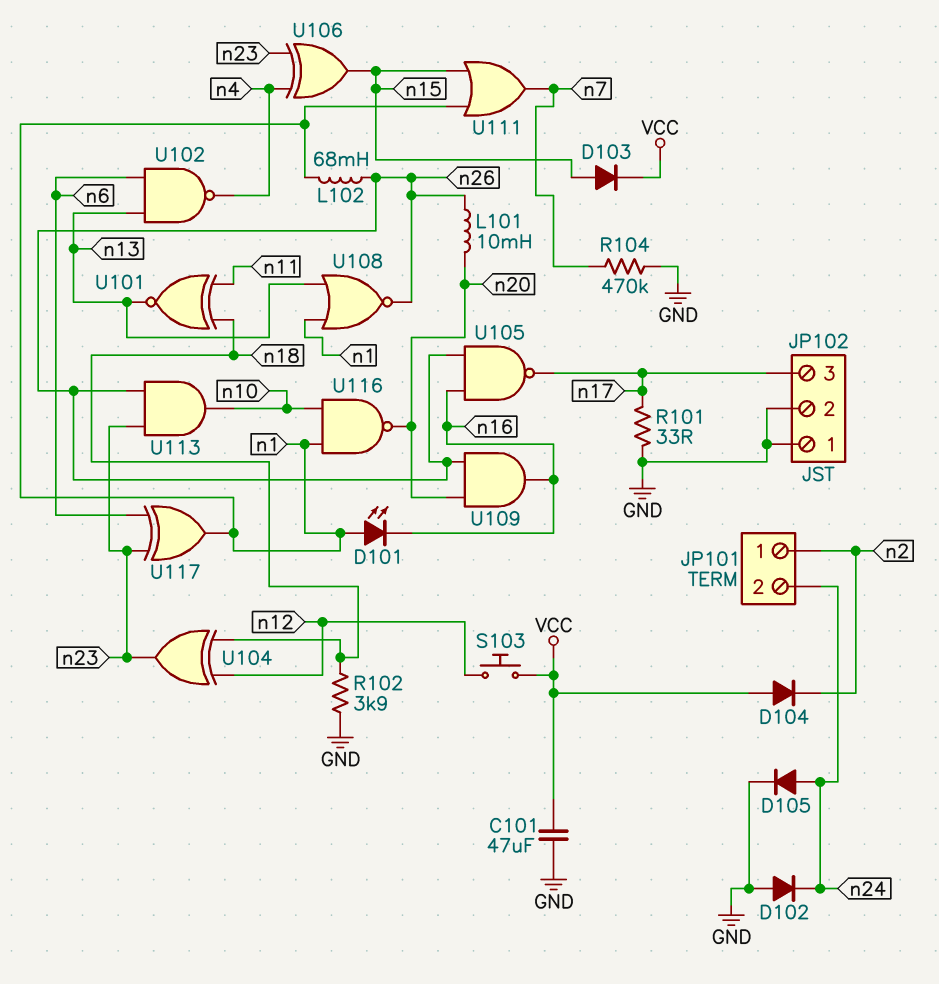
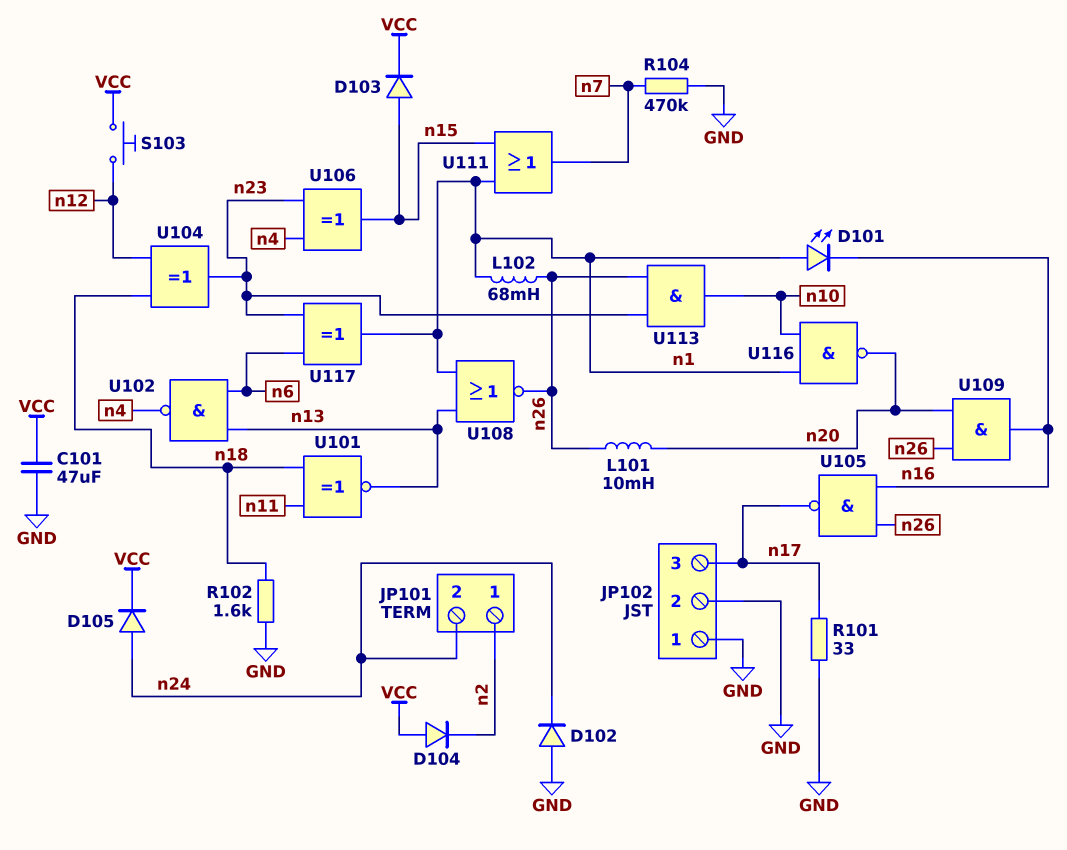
D105: diode (A n24, K GND) -> diode (A n24, K VCC)
R102: 3.9k (GND, n18) -> 1.6k (GND, n18)

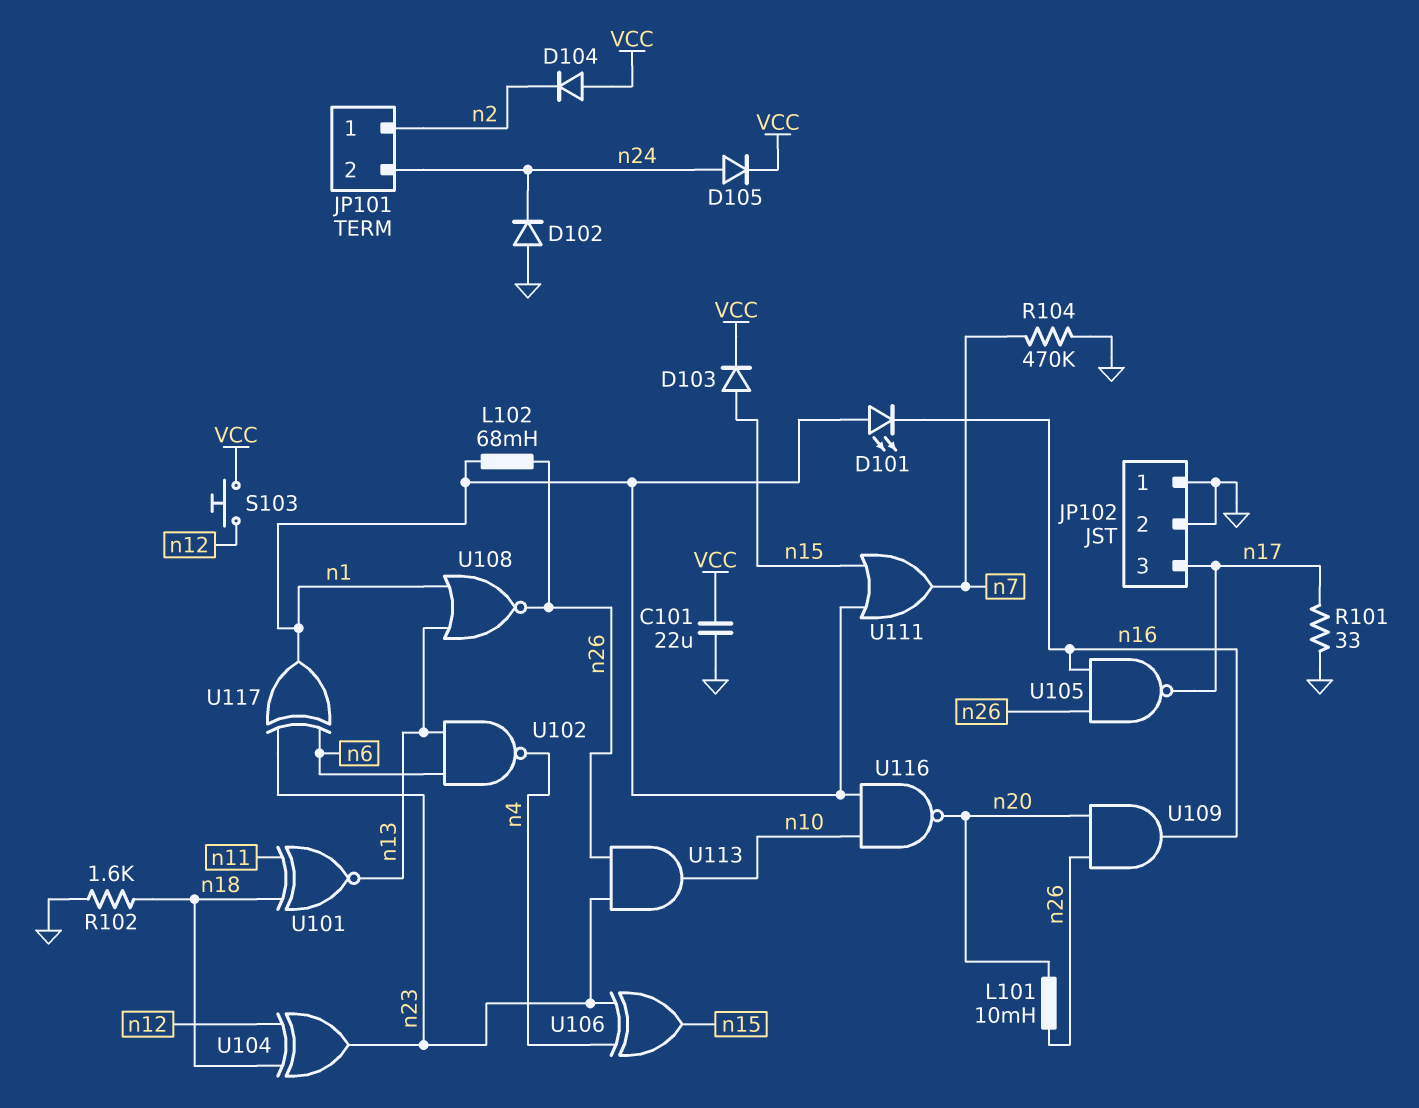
C101: 47uF (GND, VCC) -> 22uF (GND, VCC)

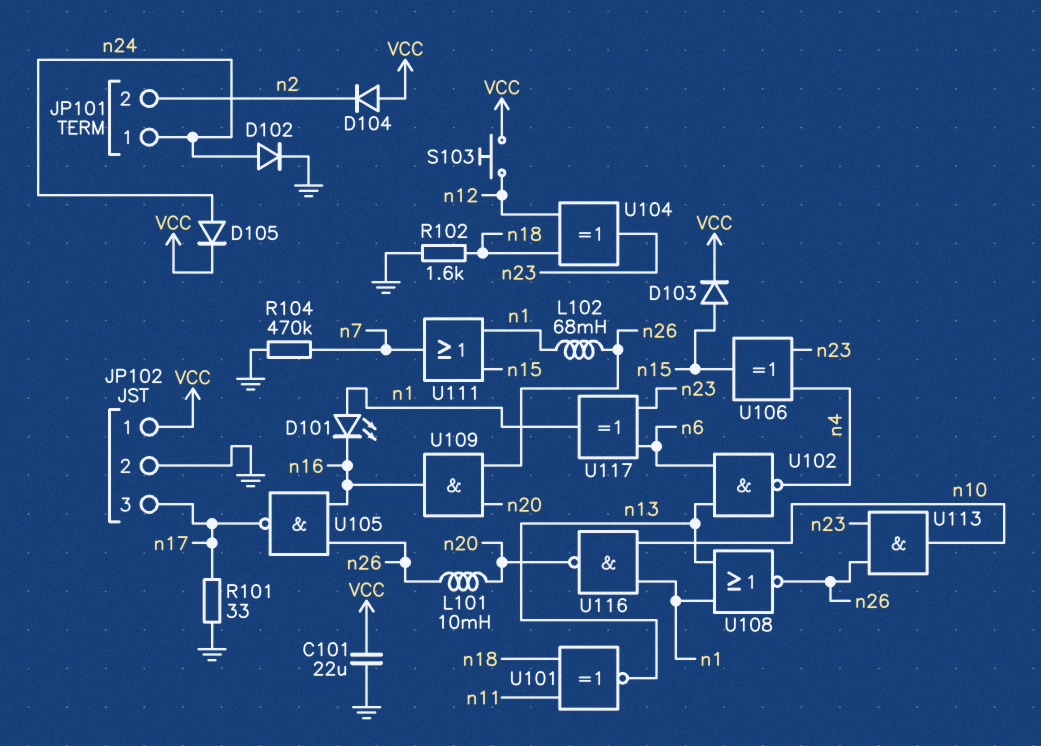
D102: diode (A GND, K n24) -> diode (A n24, K GND)
JP101 pin 1: n2 -> n24
JP101 pin 2: n24 -> n2
JP102 pin 1: GND -> VCC

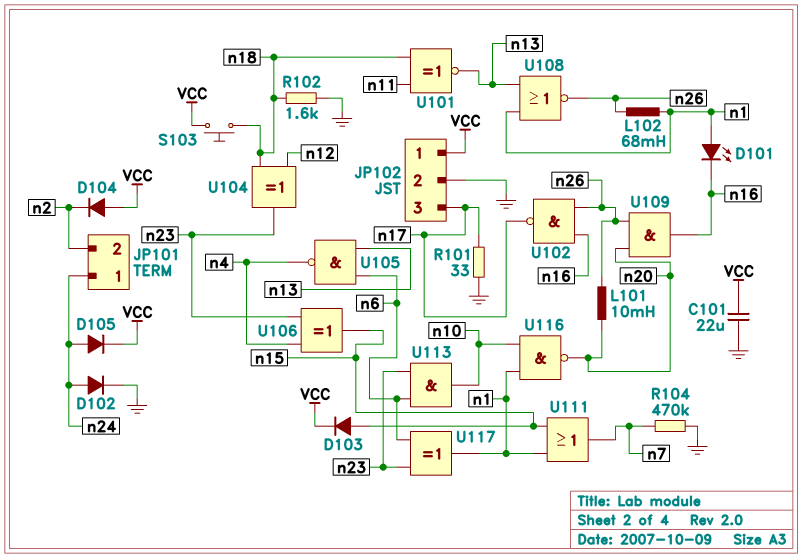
S103: button (VCC, n12) -> button (VCC, n18)
U102: NAND (in n6, in n13, out n4) -> NAND (in n16, in n26, out n17)
U105: NAND (in n16, in n26, out n17) -> NAND (in n6, in n13, out n4)
U113: AND (in n23, in n26, out n10) -> AND (in n6, in n23, out n10)

